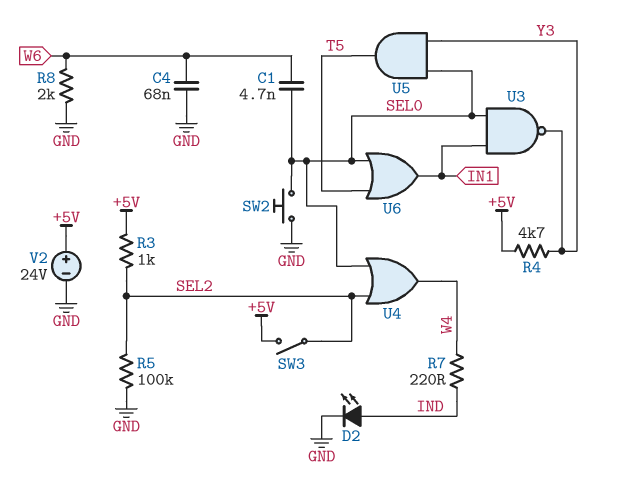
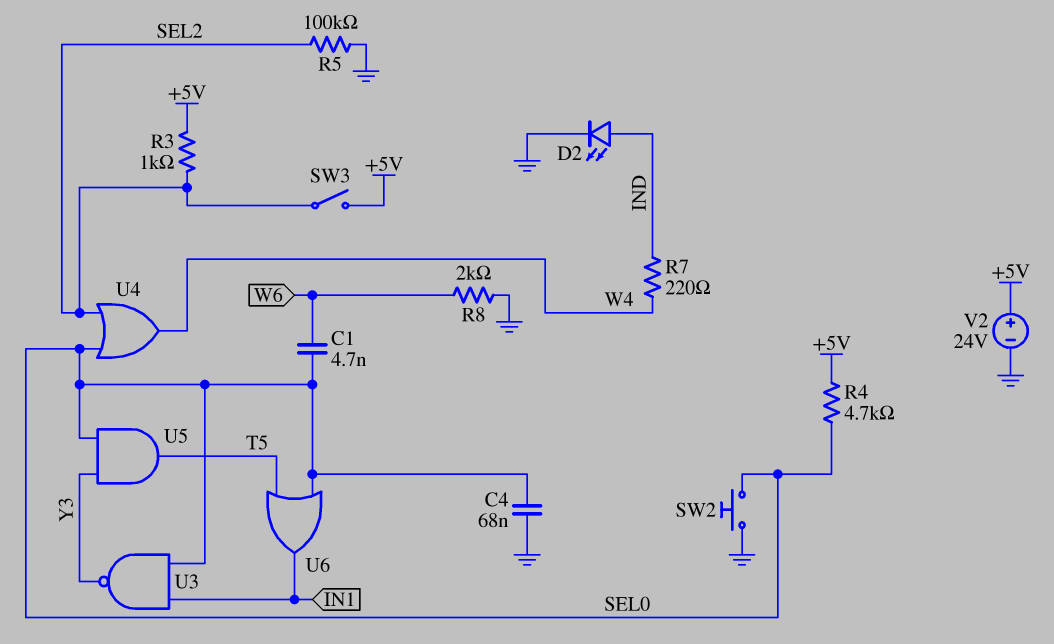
C4: 68nF (GND, W6) -> 68nF (GND, SEL0)
R4: 4.7k (+5V, Y3) -> 4.7k (+5V, SEL0)

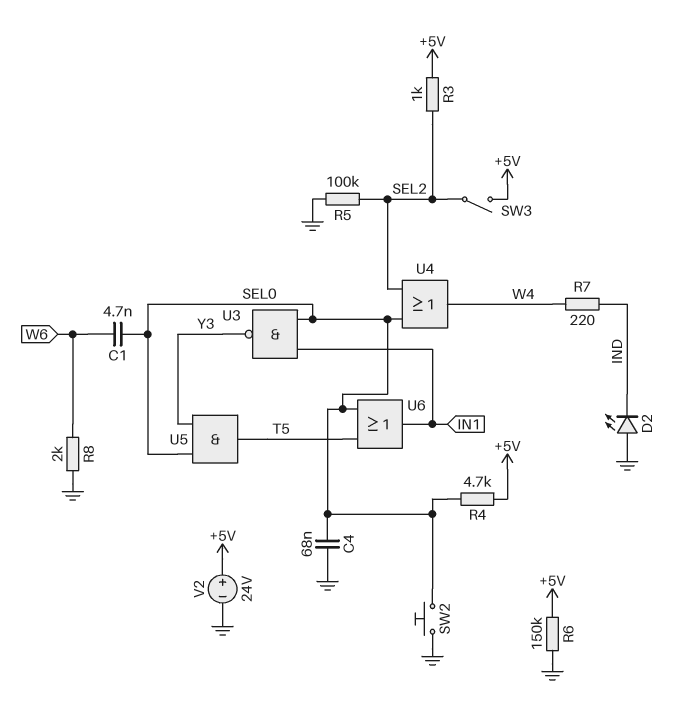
D2: LED (A IND, K GND) -> LED (A GND, K IND)
R6: none -> 150k (+5V, GND)

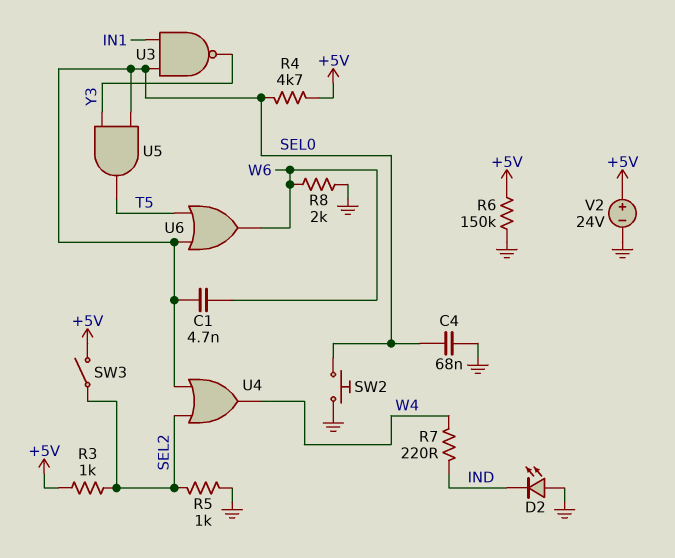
R5: 100k (GND, SEL2) -> 1k (GND, SEL2)
U6: OR (in SEL0, in T5, out IN1) -> OR (in SEL0, in T5, out W6)

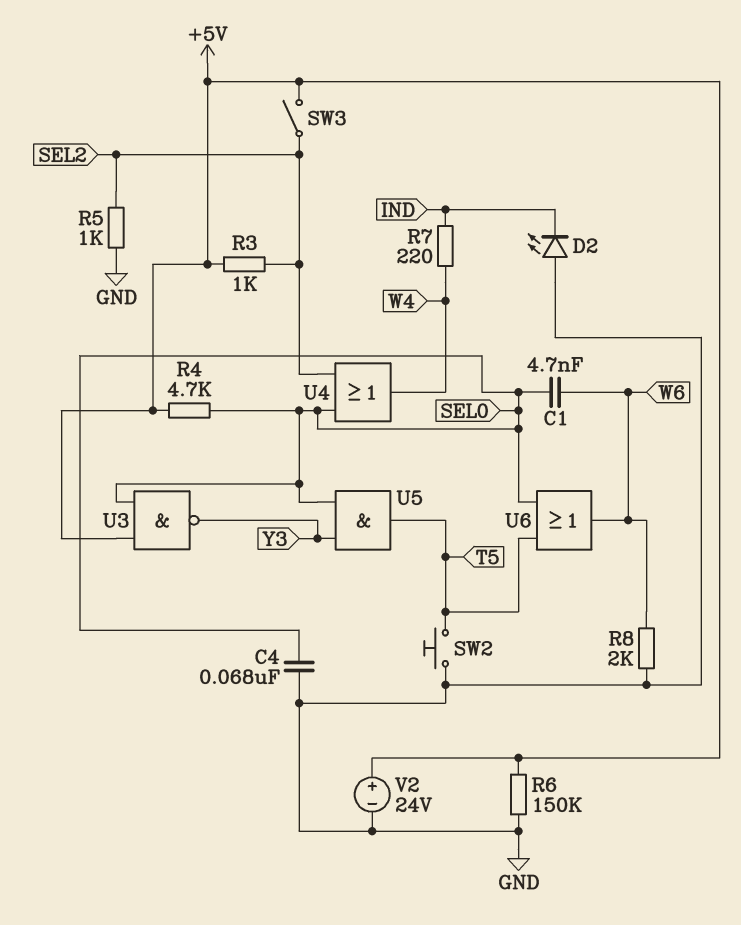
SW2: button (GND, SEL0) -> button (GND, T5)
U3: NAND (in IN1, in SEL0, out Y3) -> NAND (in +5V, in SEL0, out Y3)

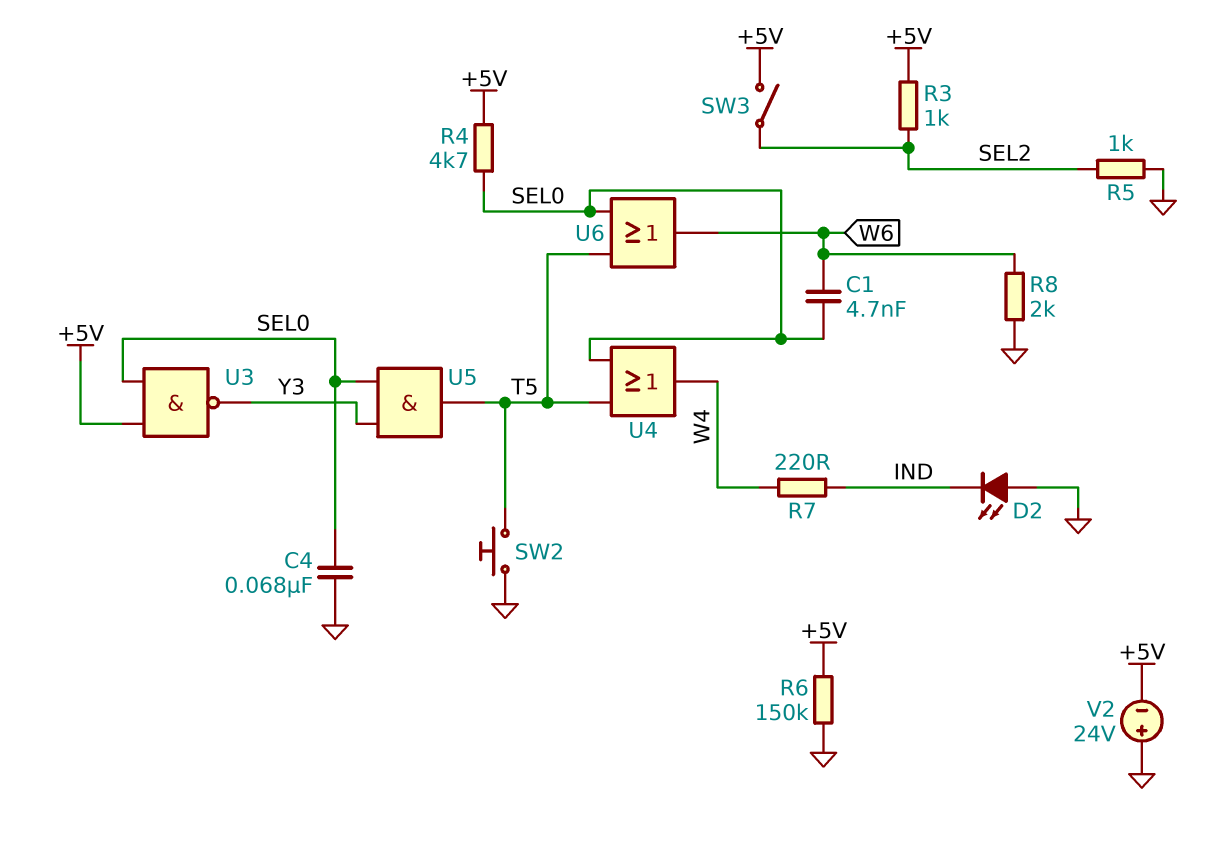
U4: OR (in SEL0, in SEL2, out W4) -> OR (in SEL0, in T5, out W4)
V2: 24V (plus +5V, minus GND) -> 24V (plus GND, minus +5V)

